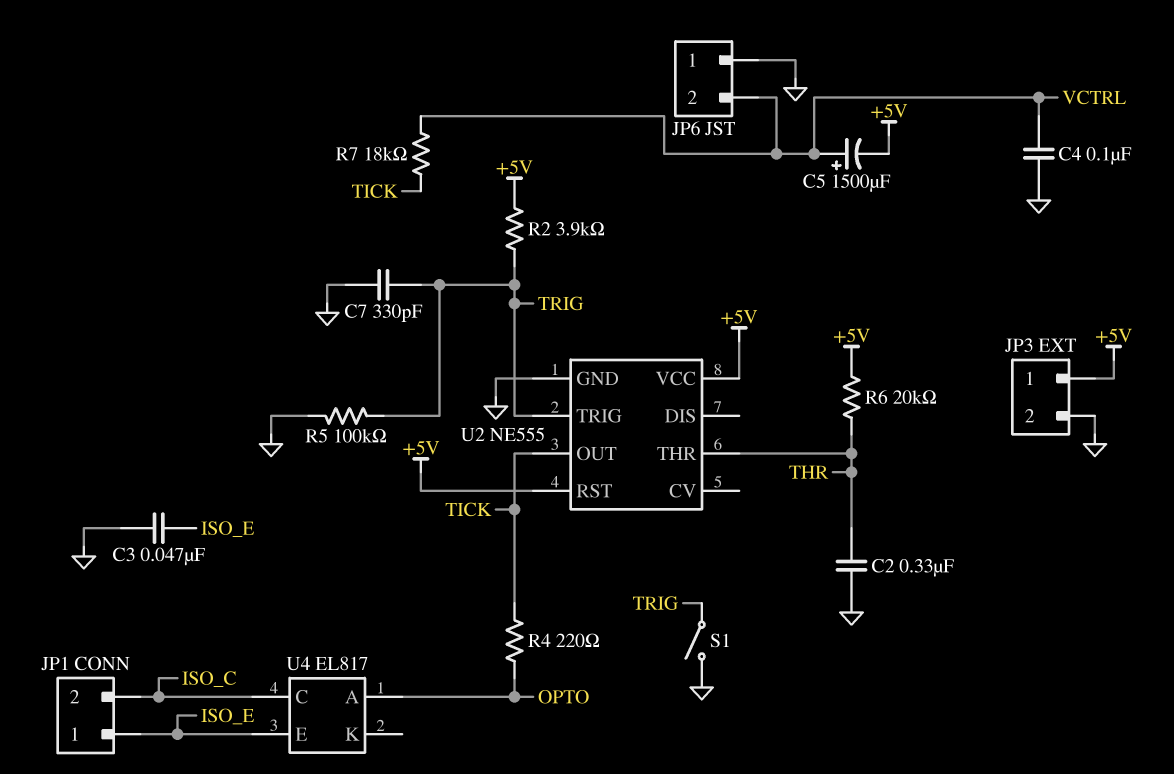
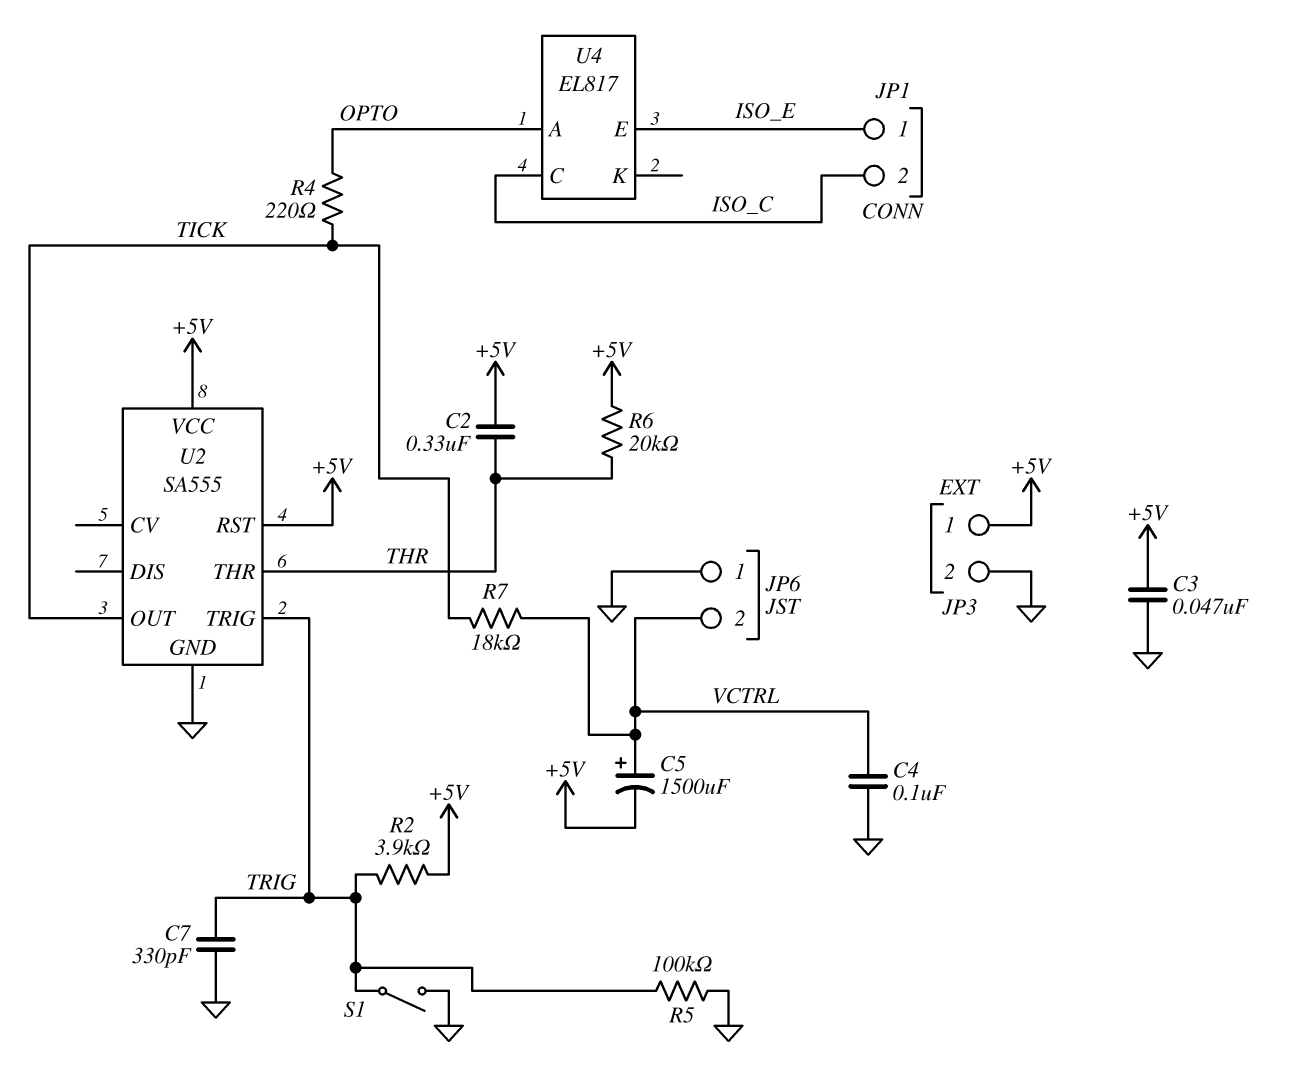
C2: 330nF (GND, THR) -> 330nF (+5V, THR)
C3: 47nF (GND, ISO_E) -> 47nF (+5V, GND)
U2: NE555 -> SA555

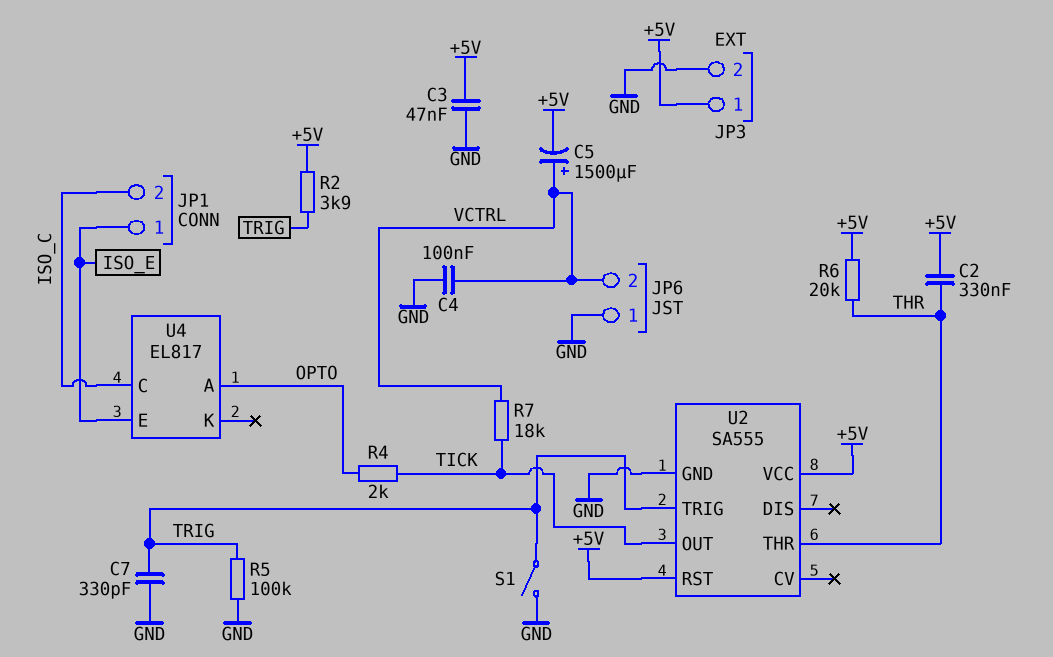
R4: 220 (OPTO, TICK) -> 2k (OPTO, TICK)

